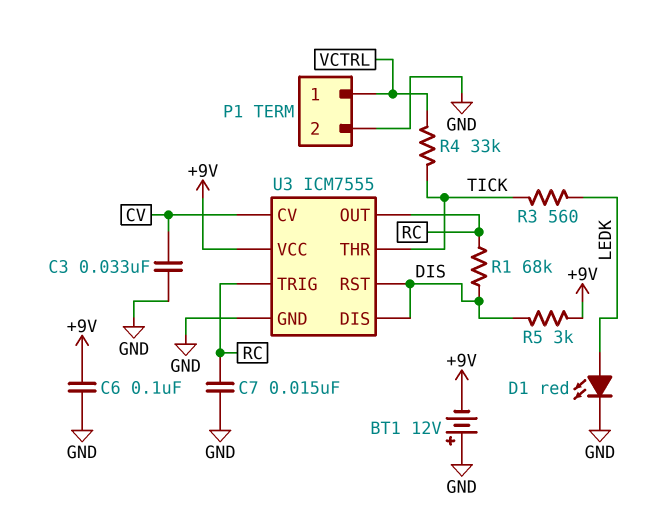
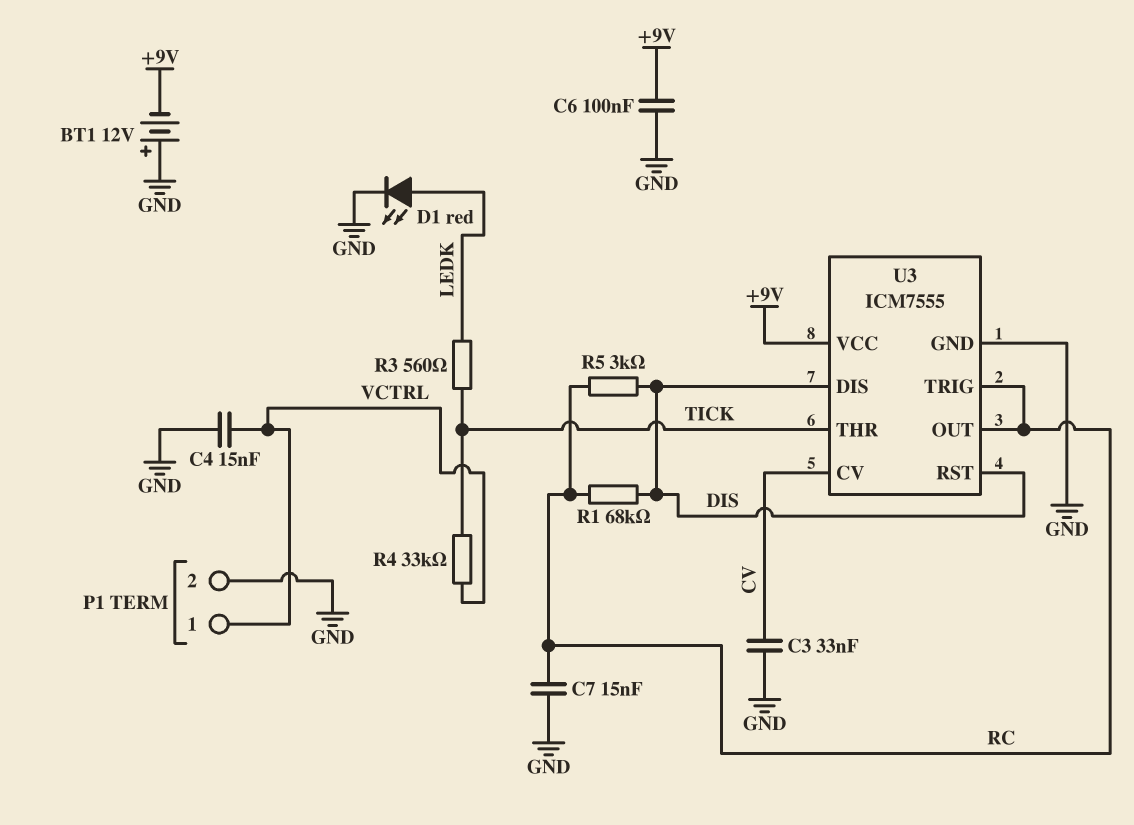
C4: none -> 15nF (GND, VCTRL)
R5: 3k (+9V, DIS) -> 3k (DIS, RC)

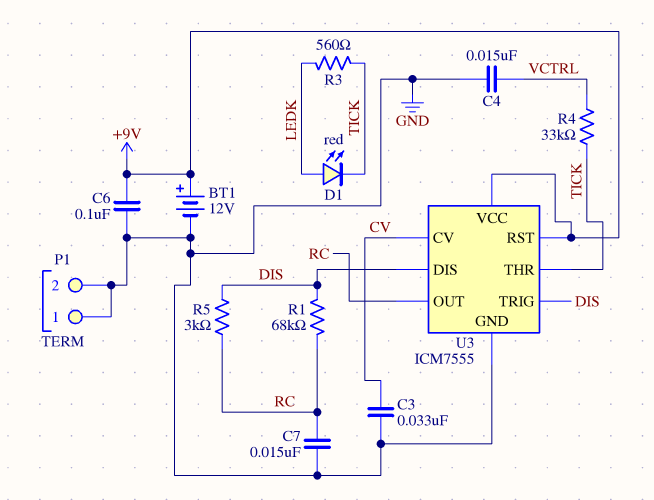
BT1: 12V (plus GND, minus +9V) -> 12V (plus +9V, minus GND)
D1: LED red (A LEDK, K GND) -> LED red (A LEDK, K TICK)
P1 pin 1: VCTRL -> GND
U3 pin RST: DIS -> +9V
U3 pin TRIG: RC -> DIS

